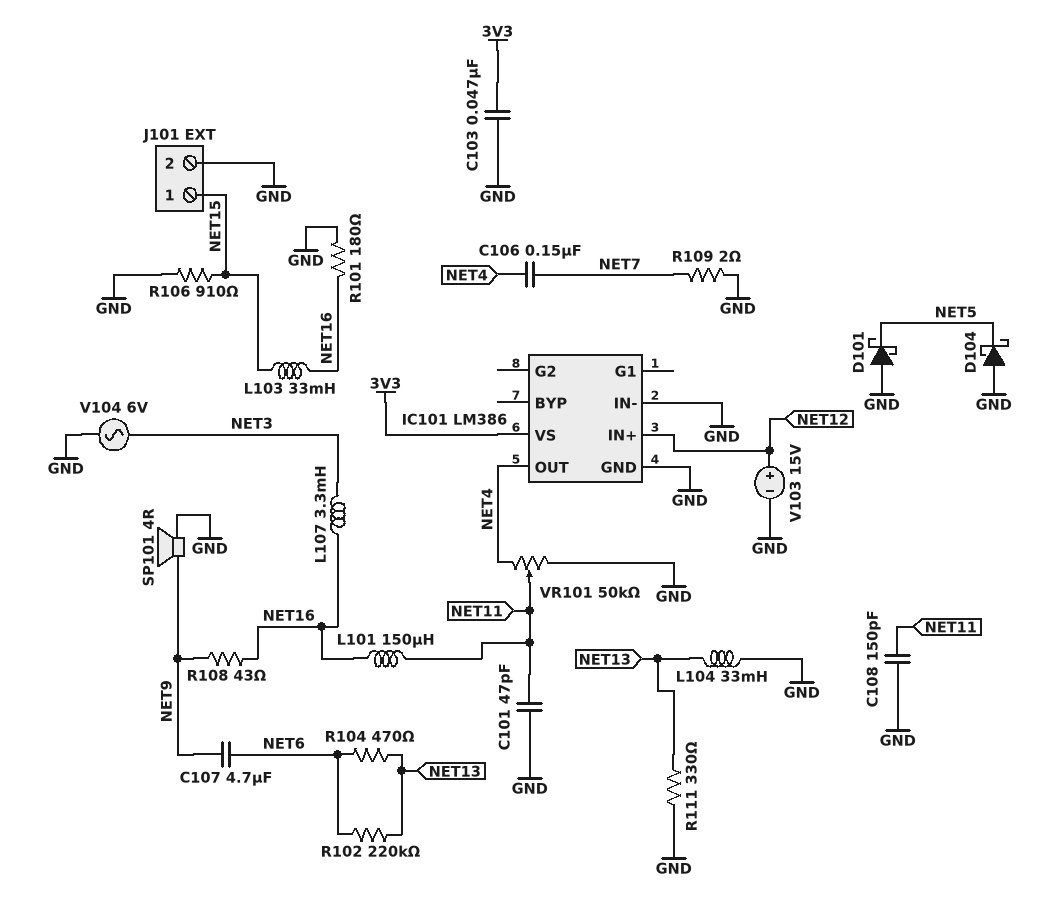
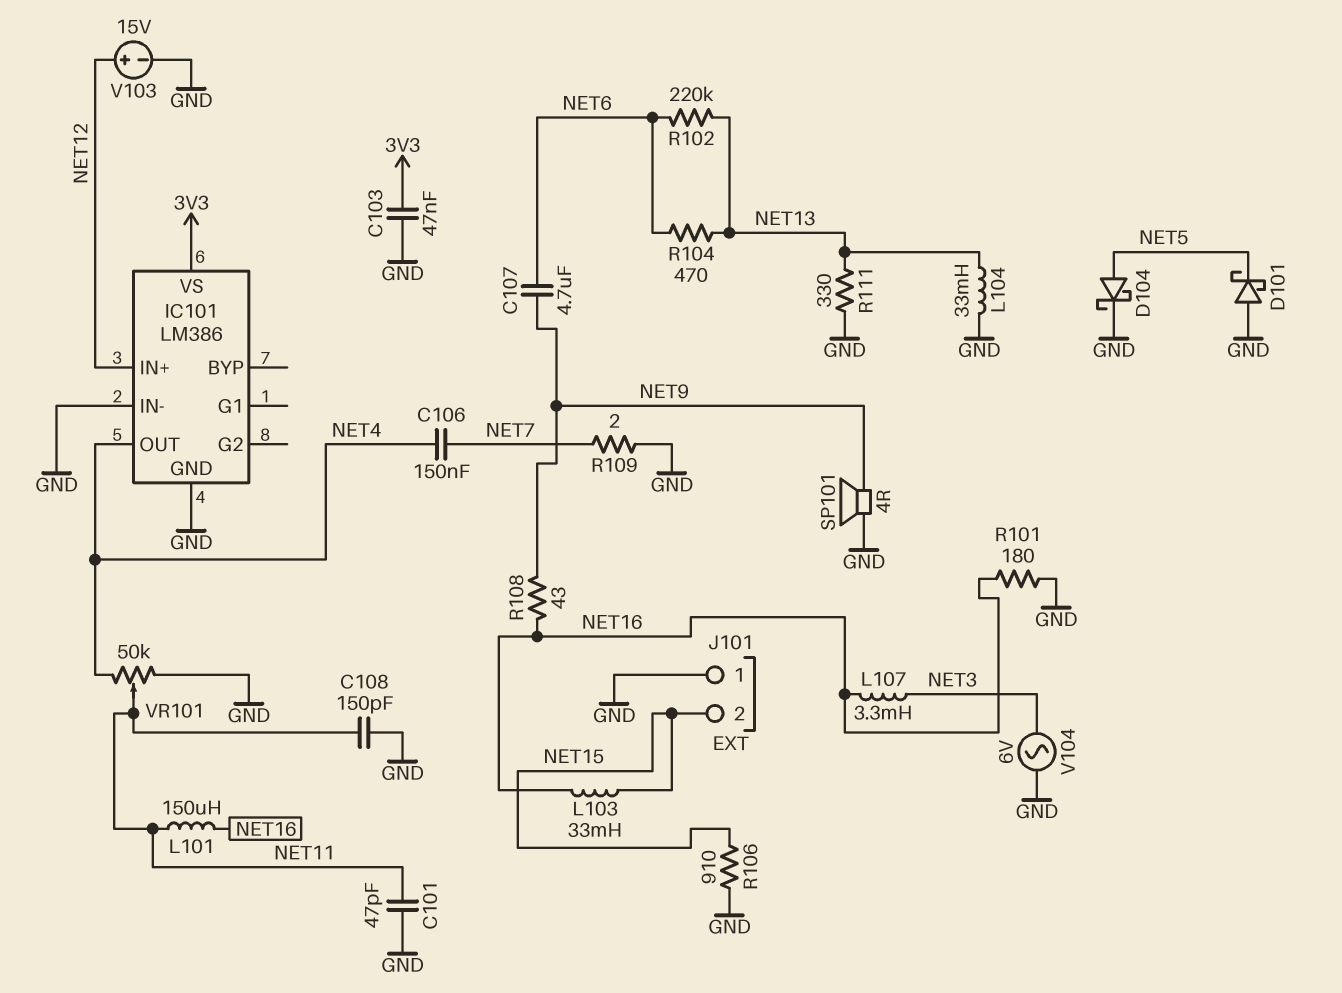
D104: schottky (A GND, K NET5) -> schottky (A NET5, K GND)
J101 pin 1: NET15 -> GND
J101 pin 2: GND -> NET15

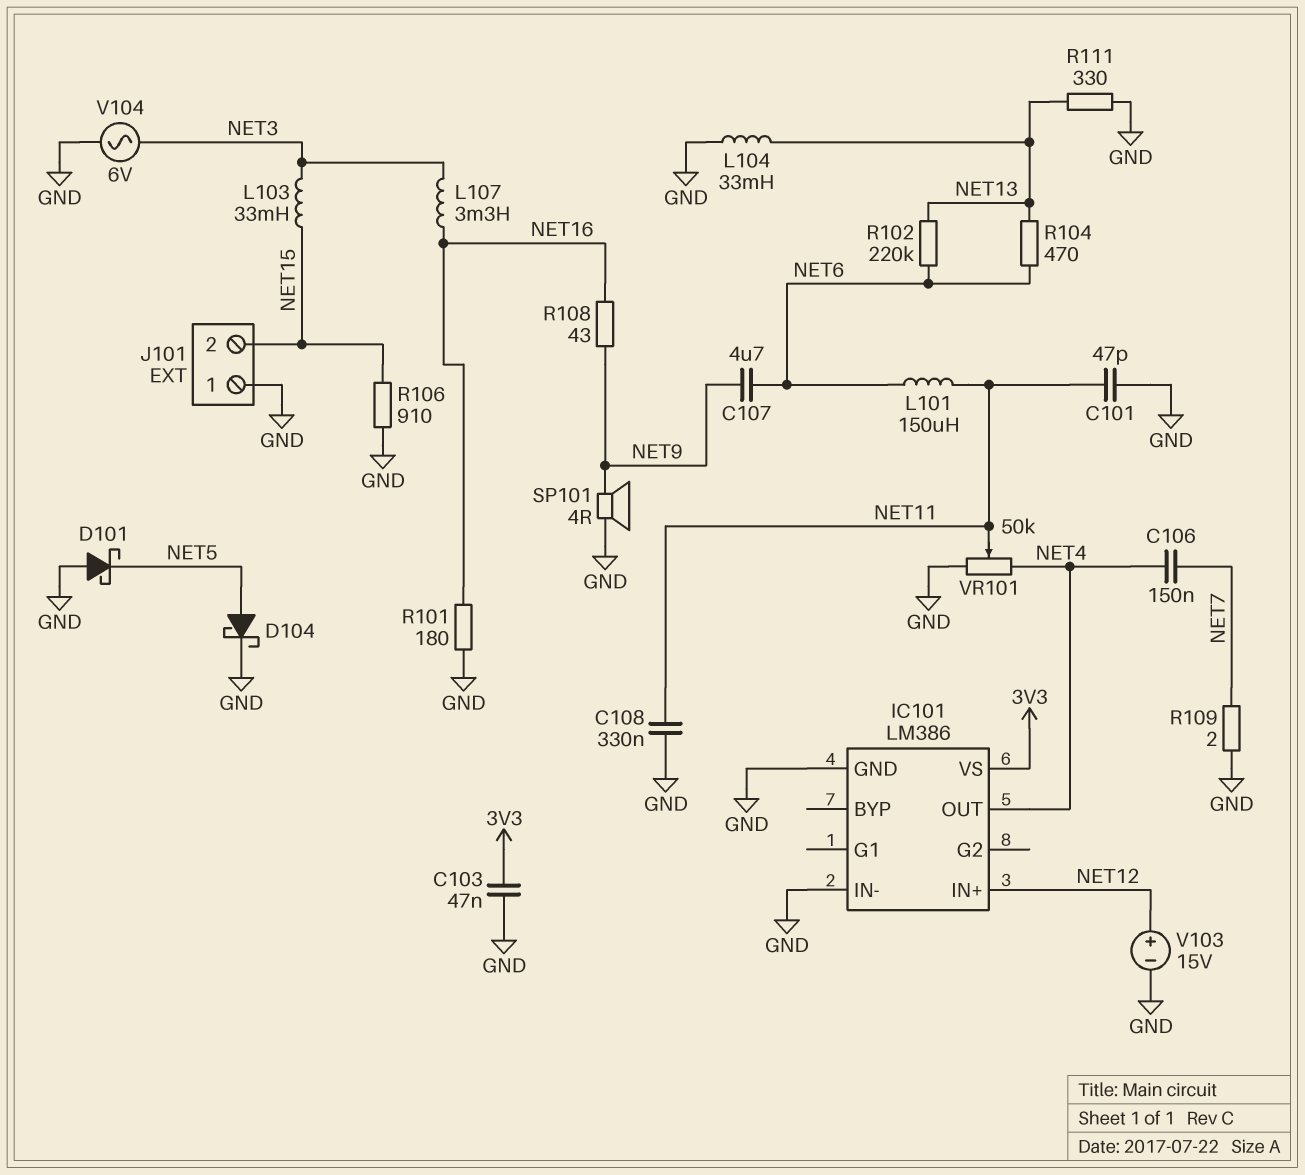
C108: 150pF (GND, NET11) -> 330nF (GND, NET11)
L101: 150uH (NET11, NET16) -> 150uH (NET6, NET11)
L103: 33mH (NET15, NET16) -> 33mH (NET3, NET15)

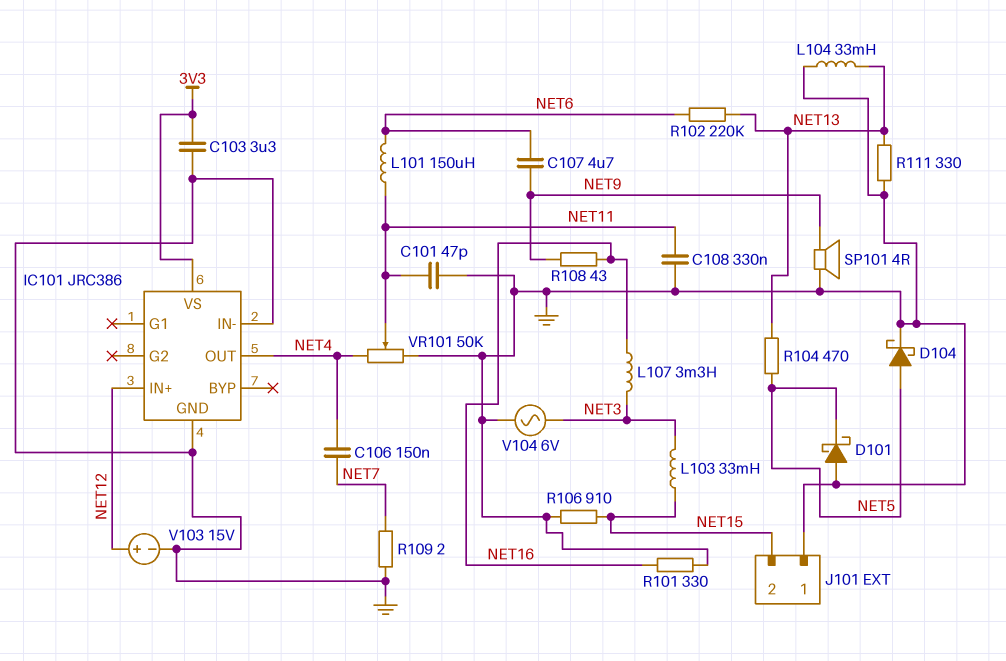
C103: 47nF (3V3, GND) -> 3.3uF (3V3, GND)
IC101: LM386 -> JRC386
R101: 180 (GND, NET16) -> 330 (GND, NET16)
R104: 470 (NET6, NET13) -> 470 (NET5, NET13)

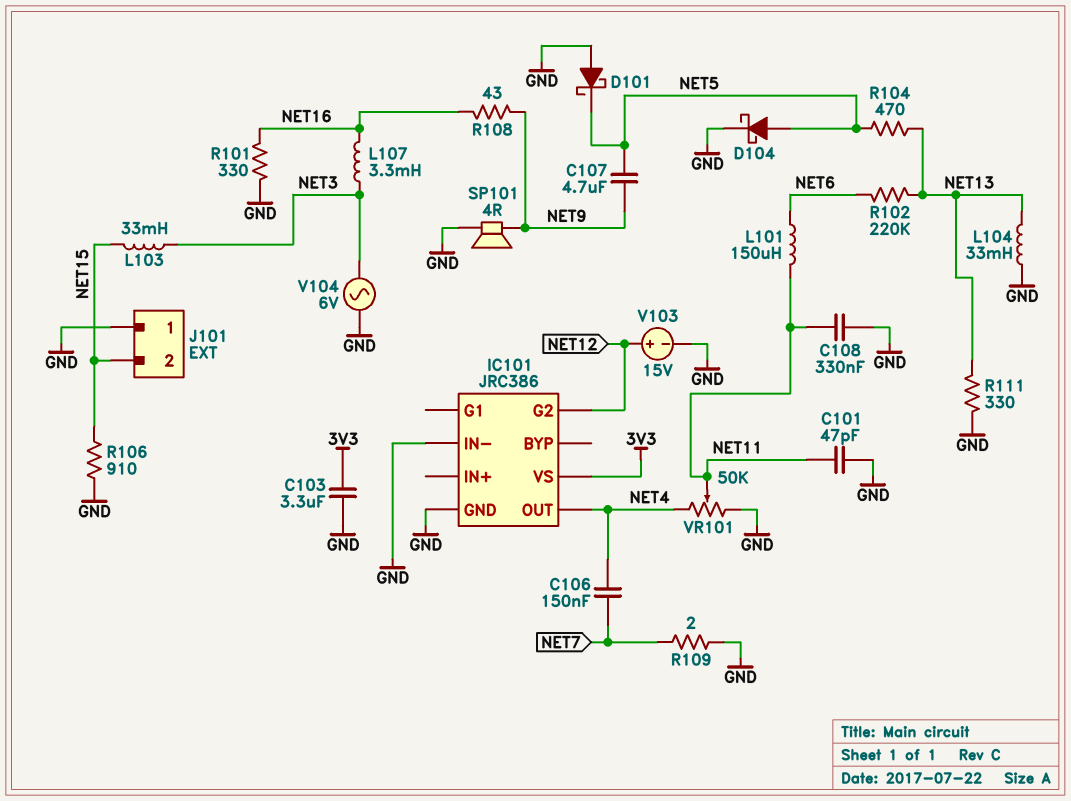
C107: 4.7uF (NET6, NET9) -> 4.7uF (NET5, NET9)
IC101 pin G2: none -> NET12
IC101 pin IN+: NET12 -> none

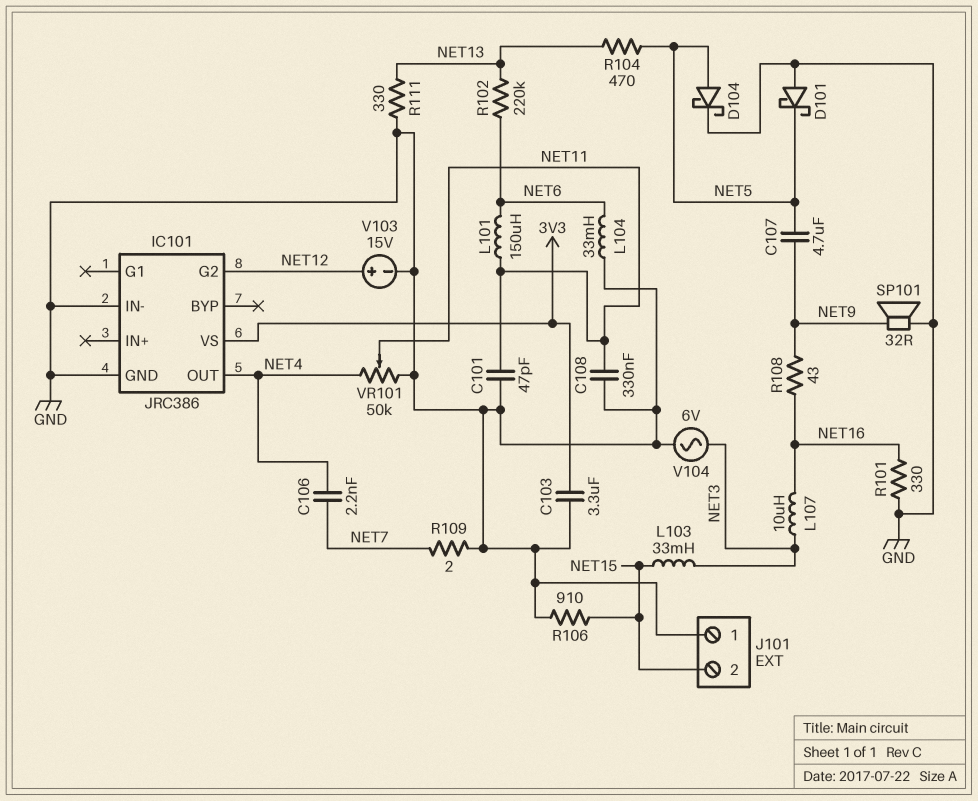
C106: 150nF (NET4, NET7) -> 2.2nF (NET4, NET7)
L104: 33mH (GND, NET13) -> 33mH (GND, NET6)
L107: 3.3mH (NET3, NET16) -> 10uH (NET3, NET16)
SP101: speaker 4R (GND, NET9) -> speaker 32R (GND, NET9)

